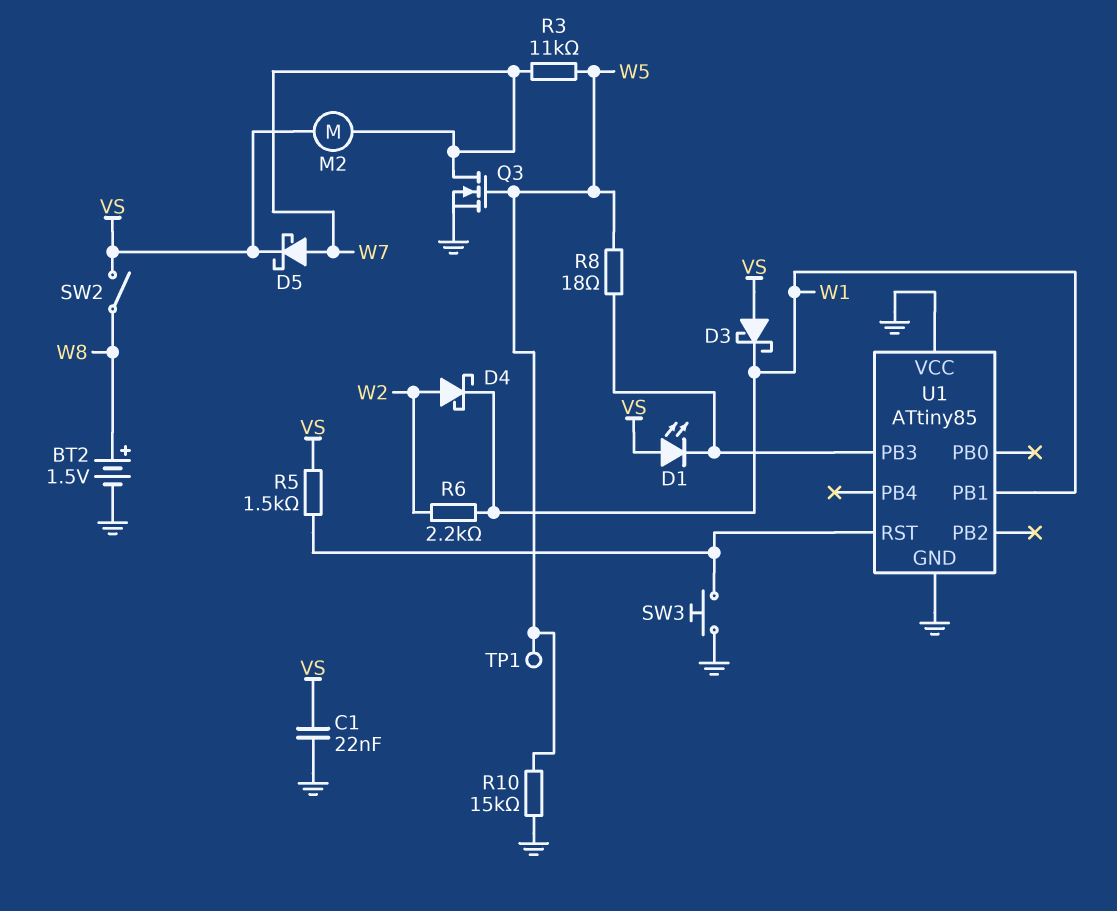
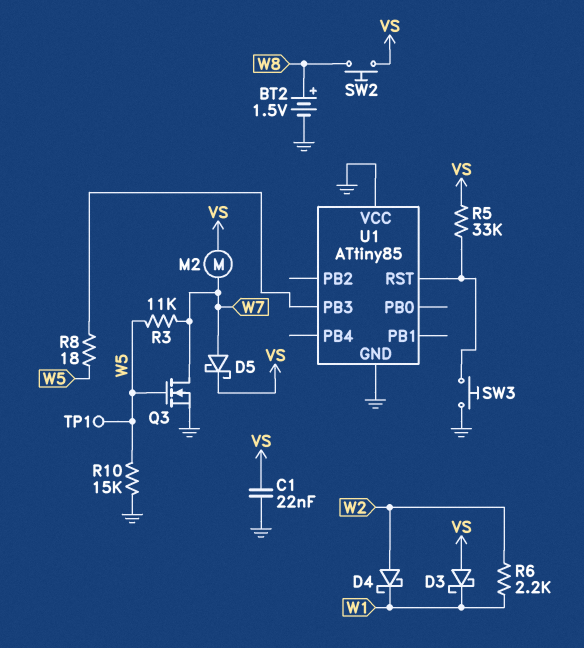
D1: LED (A VS, K U1/PB3) -> none
R5: 1.5k (U1/RST, VS) -> 33k (U1/RST, VS)
SW2: switch (VS, W8) -> button (VS, W8)
U1 pin PB1: W1 -> none

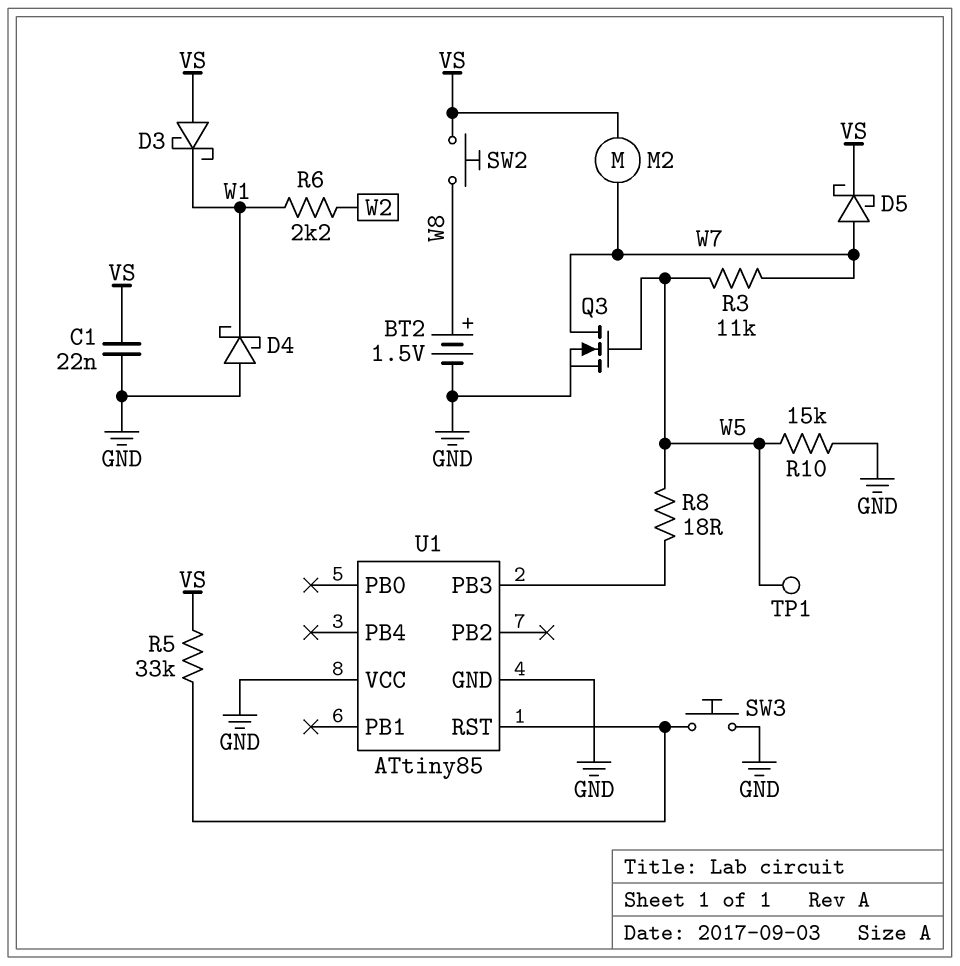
D4: schottky (A W2, K W1) -> schottky (A GND, K W1)

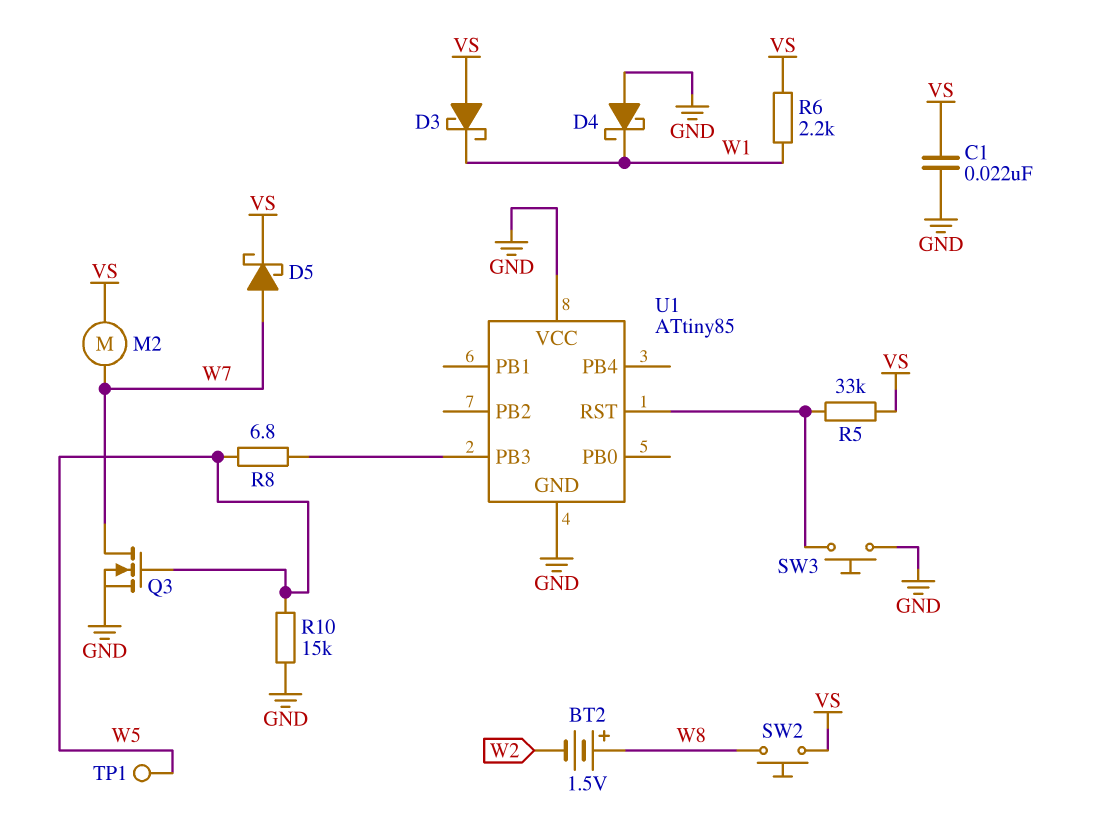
BT2: 1.5V (plus W8, minus GND) -> 1.5V (plus W8, minus W2)
R3: 11k (W5, W7) -> none
R6: 2.2k (W1, W2) -> 2.2k (VS, W1)
R8: 18 (U1/PB3, W5) -> 6.8 (U1/PB3, W5)

